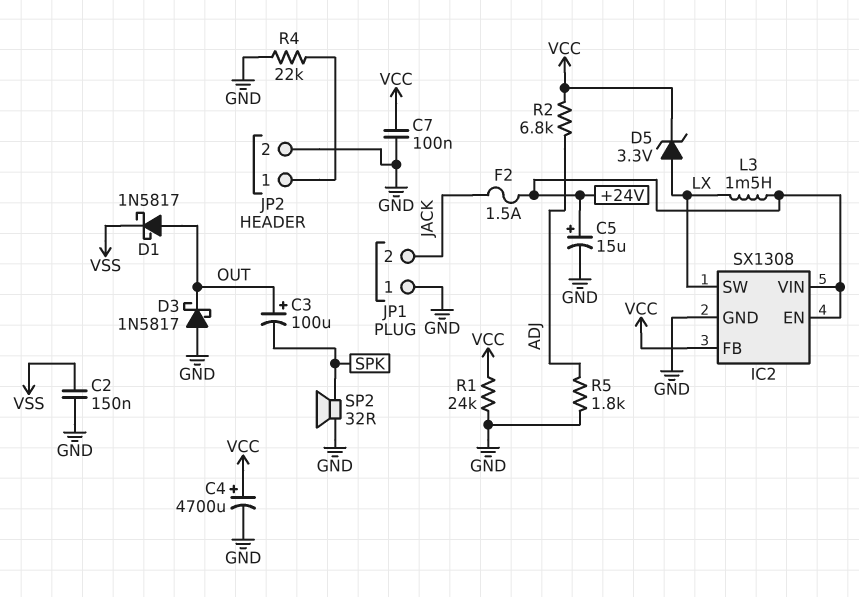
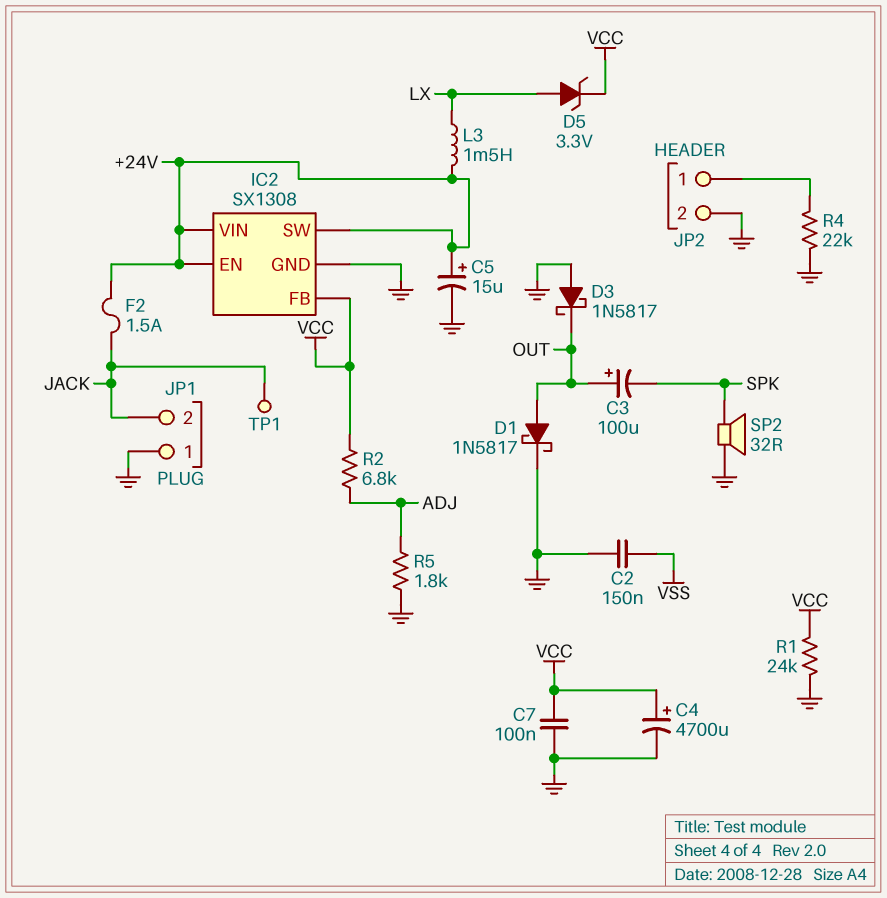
D1: schottky 1N5817 (A OUT, K VSS) -> schottky 1N5817 (A OUT, K GND)
IC2 pin SW: LX -> +24V
TP1: none -> test point (JACK)

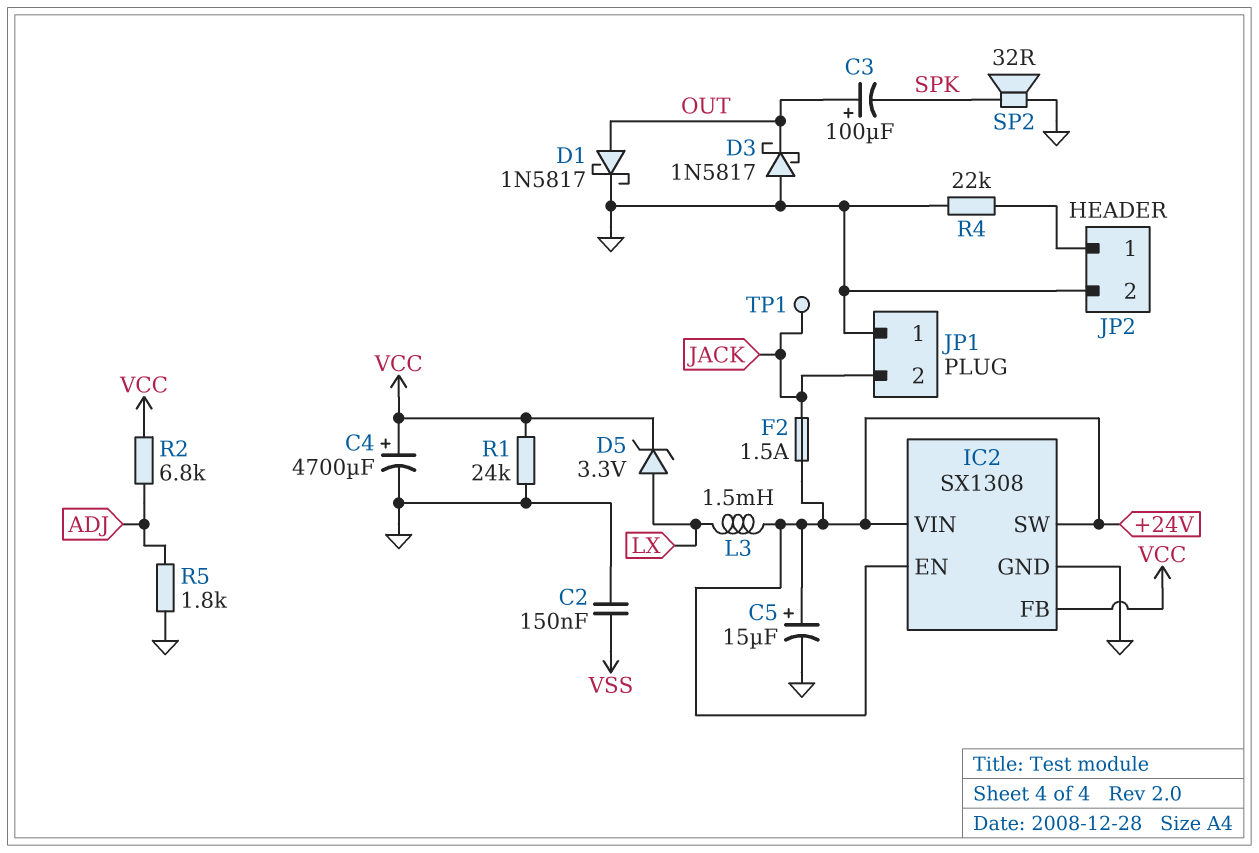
C7: 100nF (GND, VCC) -> none

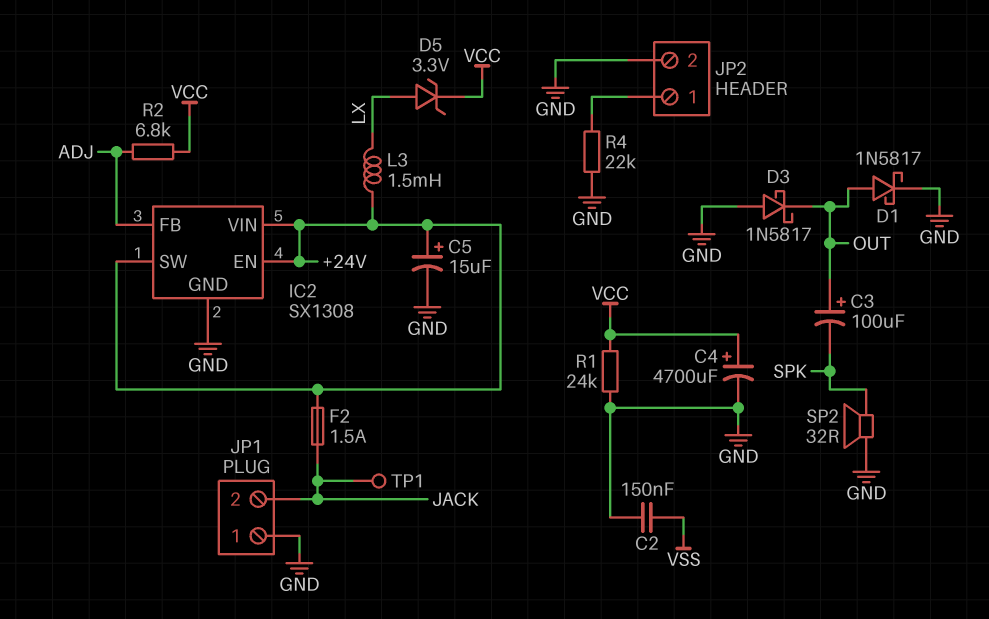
IC2 pin FB: VCC -> ADJ
R5: 1.8k (ADJ, GND) -> none

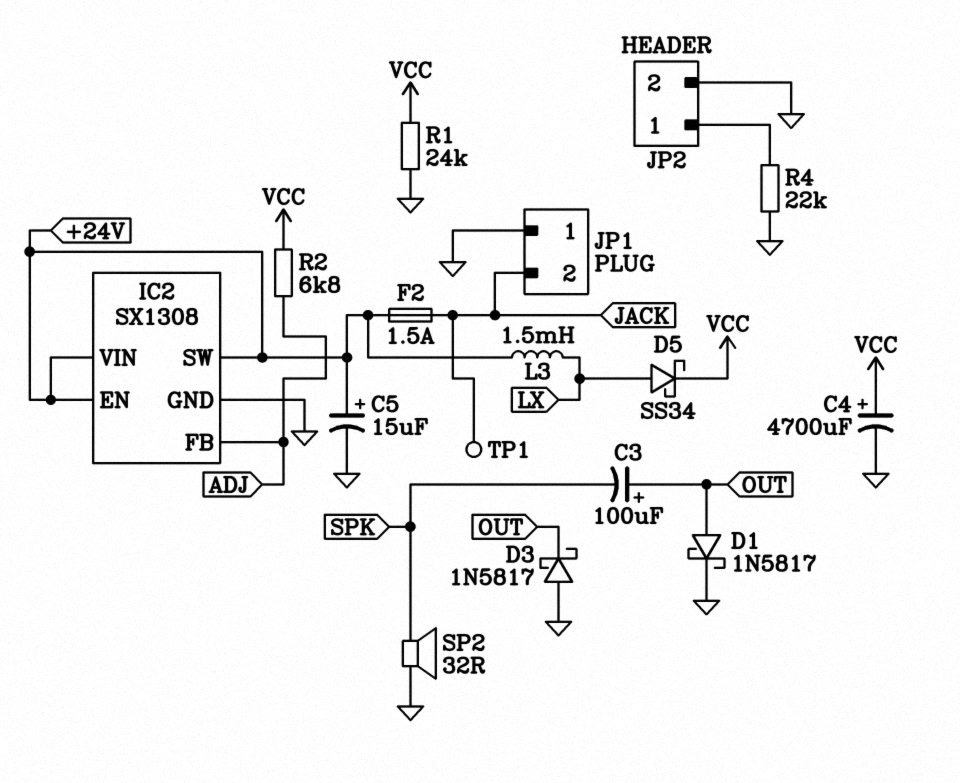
C2: 150nF (GND, VSS) -> none
D5: zener 3.3V (A LX, K VCC) -> schottky SS34 (A LX, K VCC)

